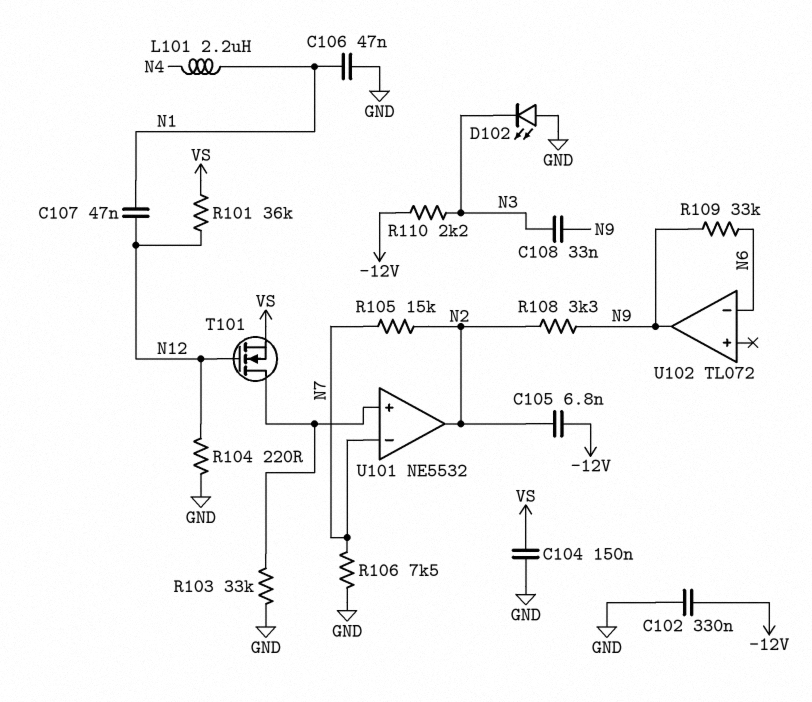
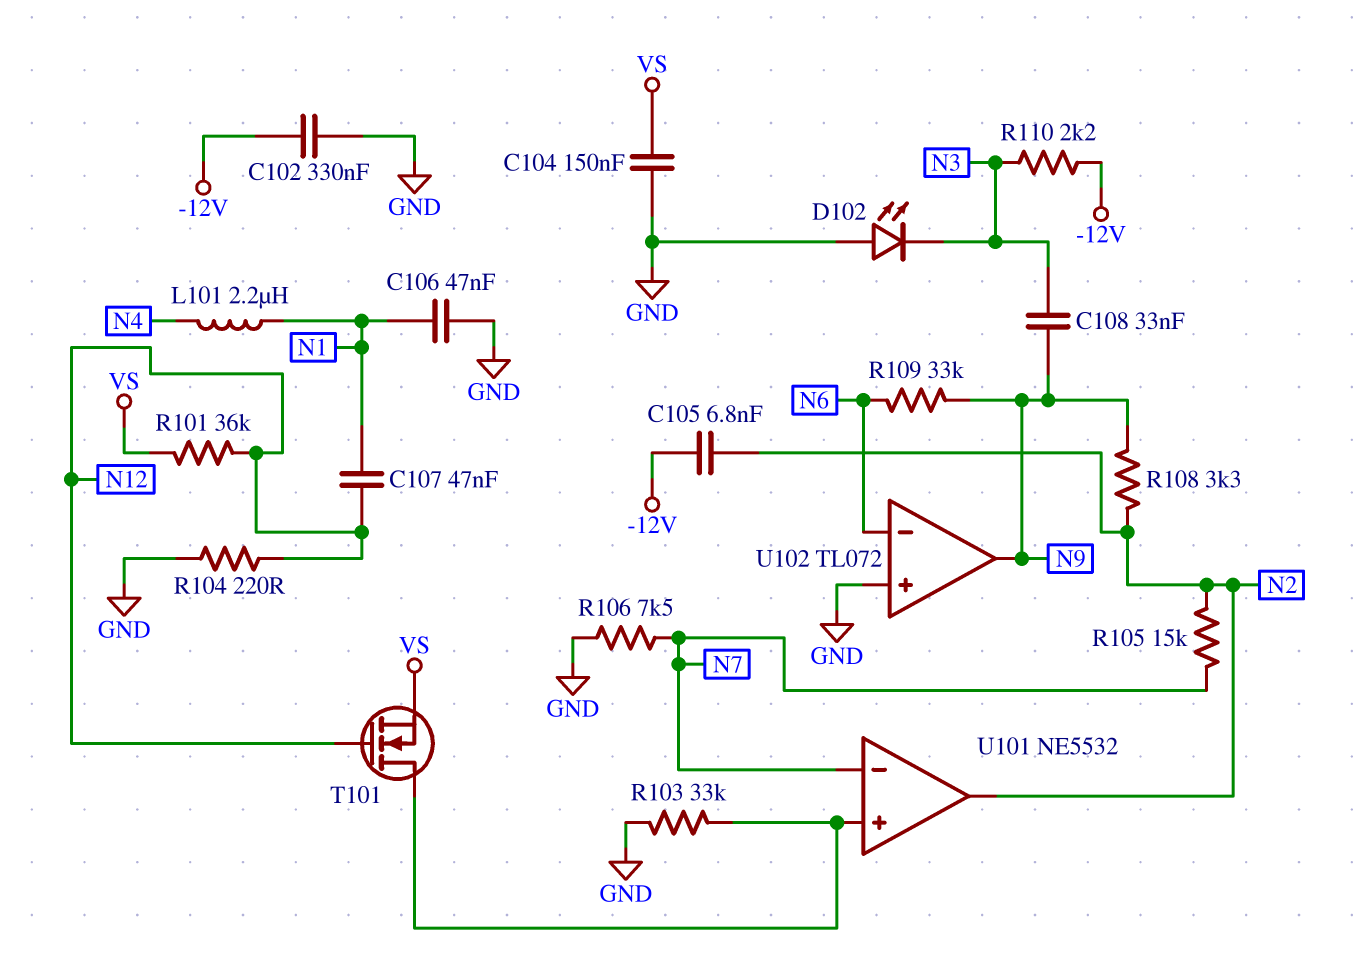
U102 pin in+: none -> GND

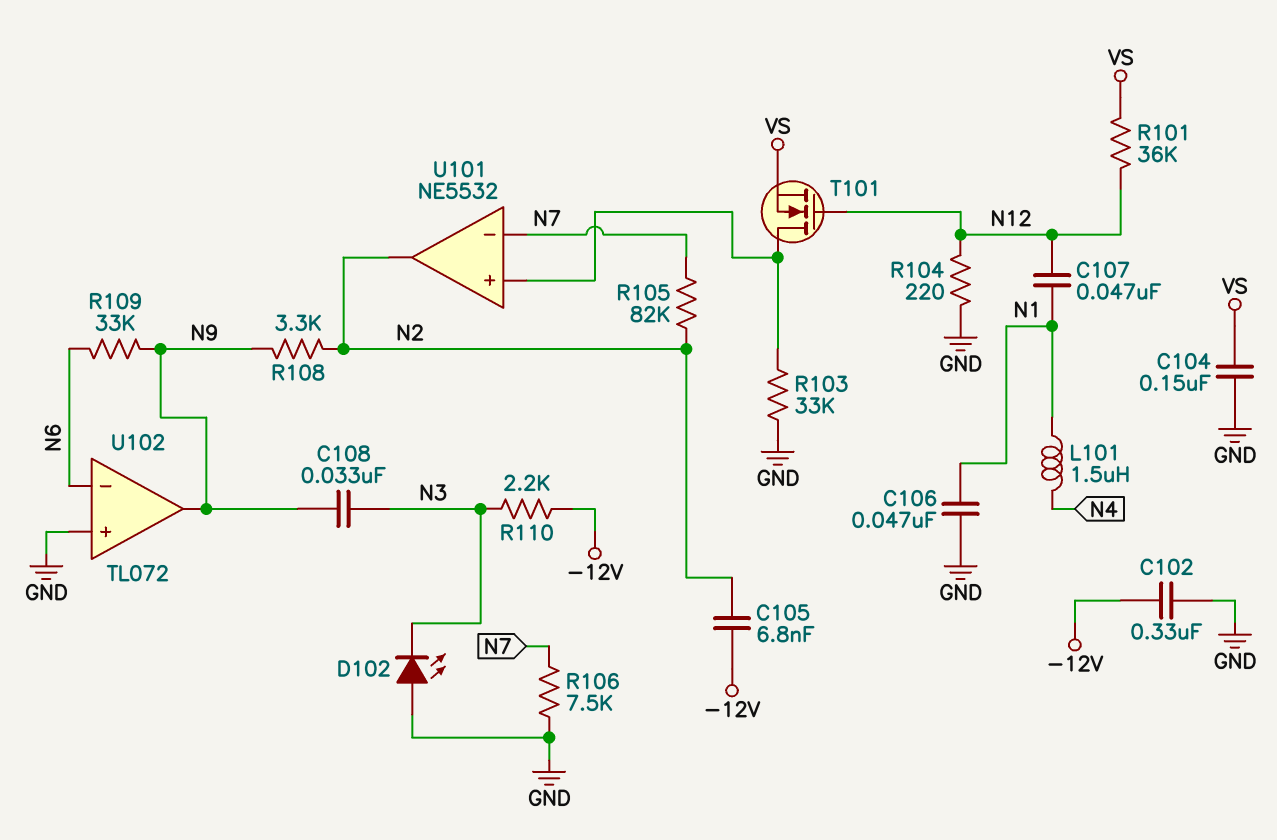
L101: 2.2uH (N1, N4) -> 1.5uH (N1, N4)
R105: 15k (N2, N7) -> 82k (N2, N7)

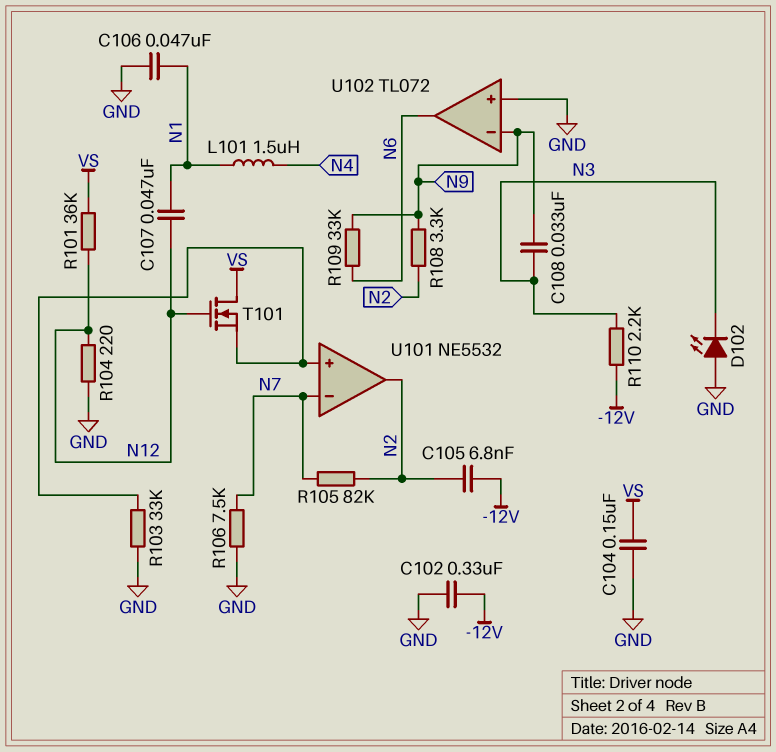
T101: NMOS (G N12, D U101/in+, S VS) -> NMOS (G N12, D VS, S U101/in+)
U102 pin in-: N6 -> N9
U102 pin out: N9 -> N6

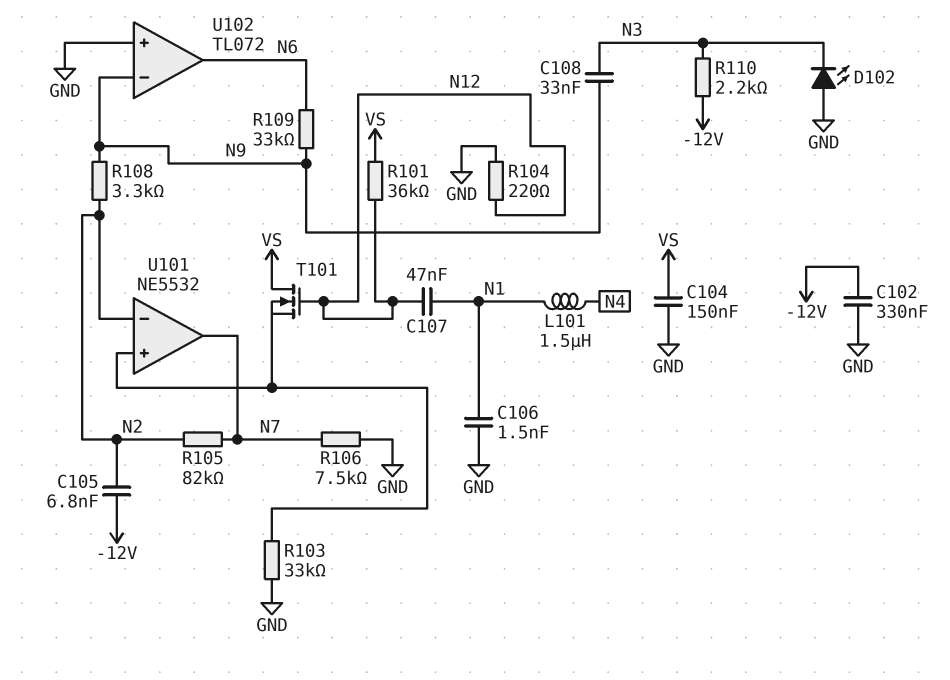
C106: 47nF (GND, N1) -> 1.5nF (GND, N1)
U101 pin in-: N7 -> N2
U101 pin out: N2 -> N7

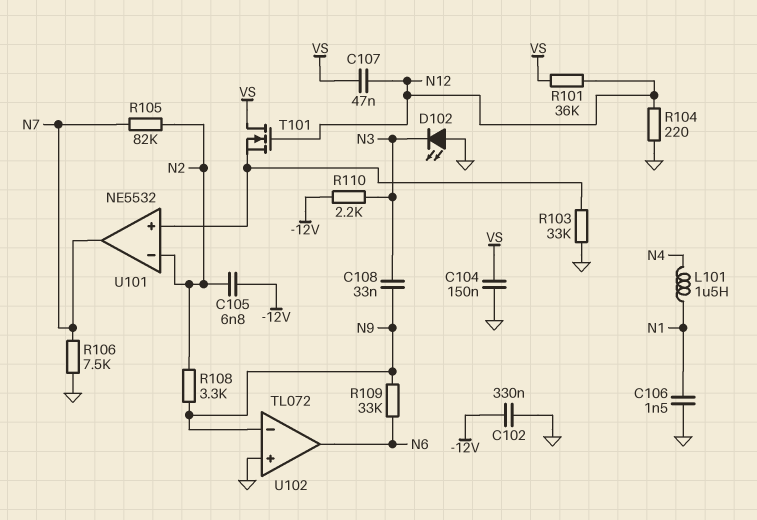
C107: 47nF (N1, N12) -> 47nF (N12, VS)

